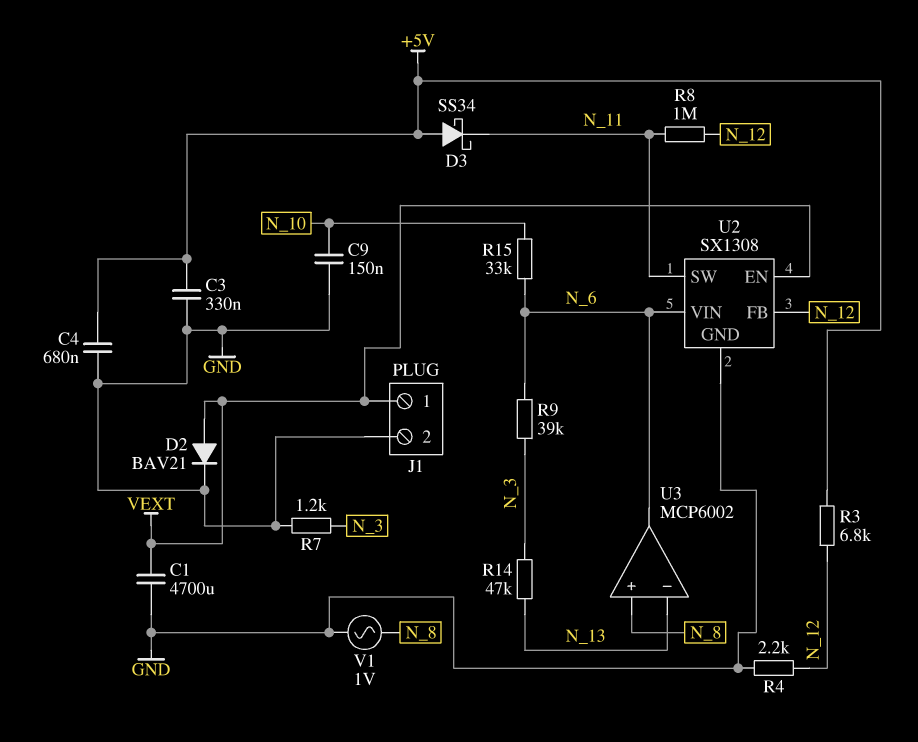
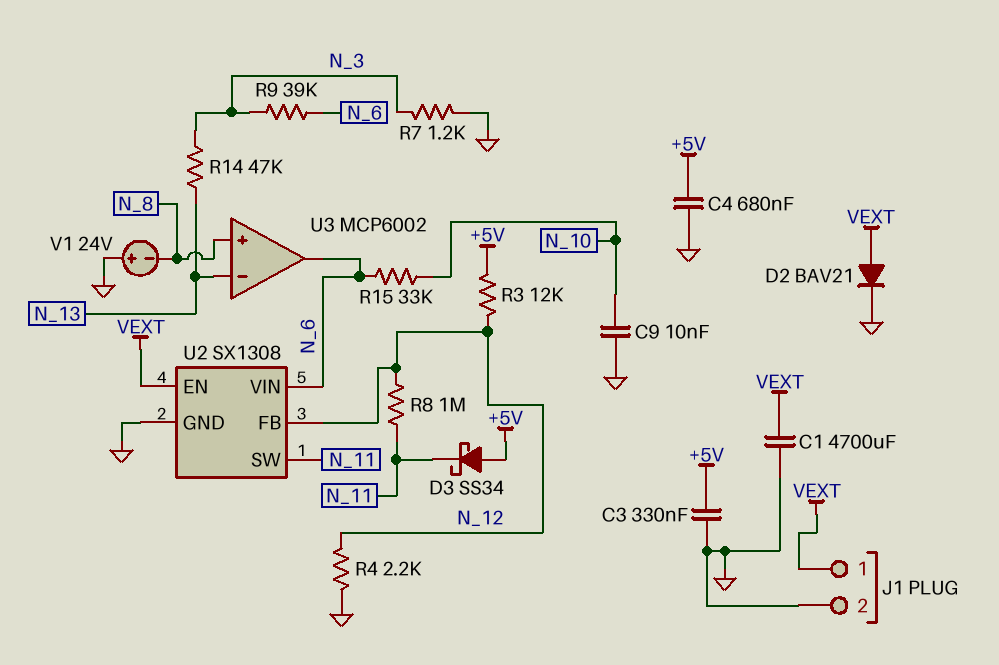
C9: 150nF (GND, N_10) -> 10nF (GND, N_10)
R3: 6.8k (+5V, N_12) -> 12k (+5V, N_12)
V1: AC 1V (GND, N_8) -> 24V (plus GND, minus N_8)

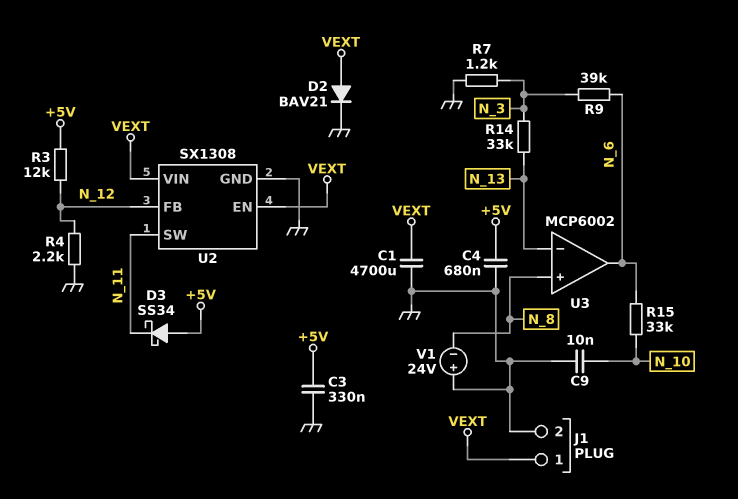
R8: 1M (N_11, N_12) -> none
R14: 47k (N_3, N_13) -> 33k (N_3, N_13)
U2 pin VIN: N_6 -> VEXT

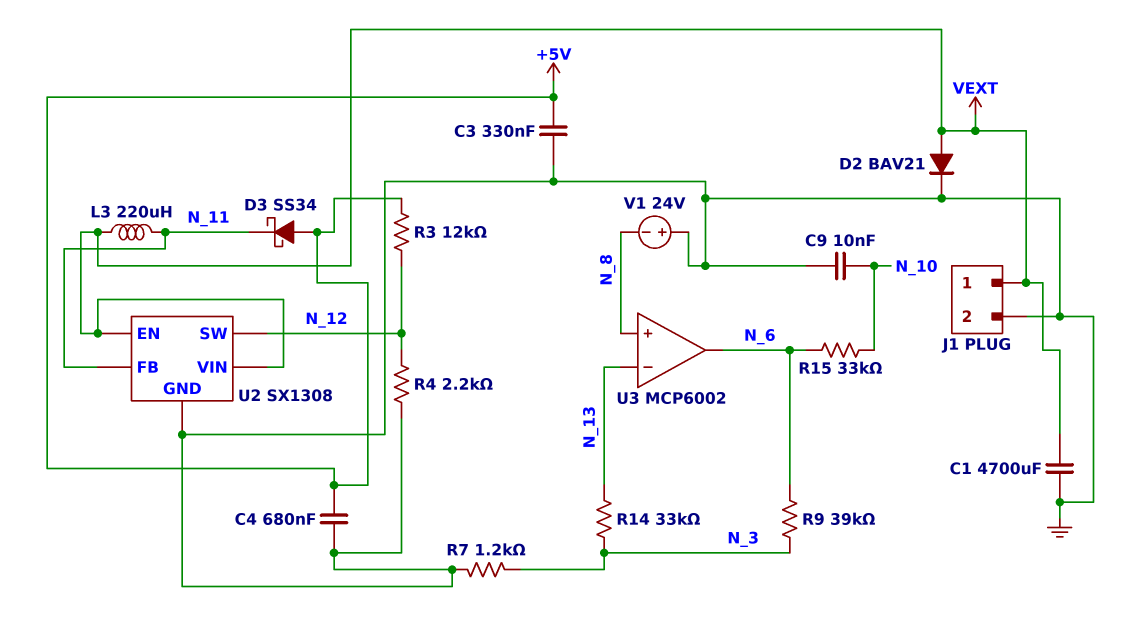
L3: none -> 220uH (N_11, VEXT)
U2 pin FB: N_12 -> N_11
U2 pin SW: N_11 -> N_12

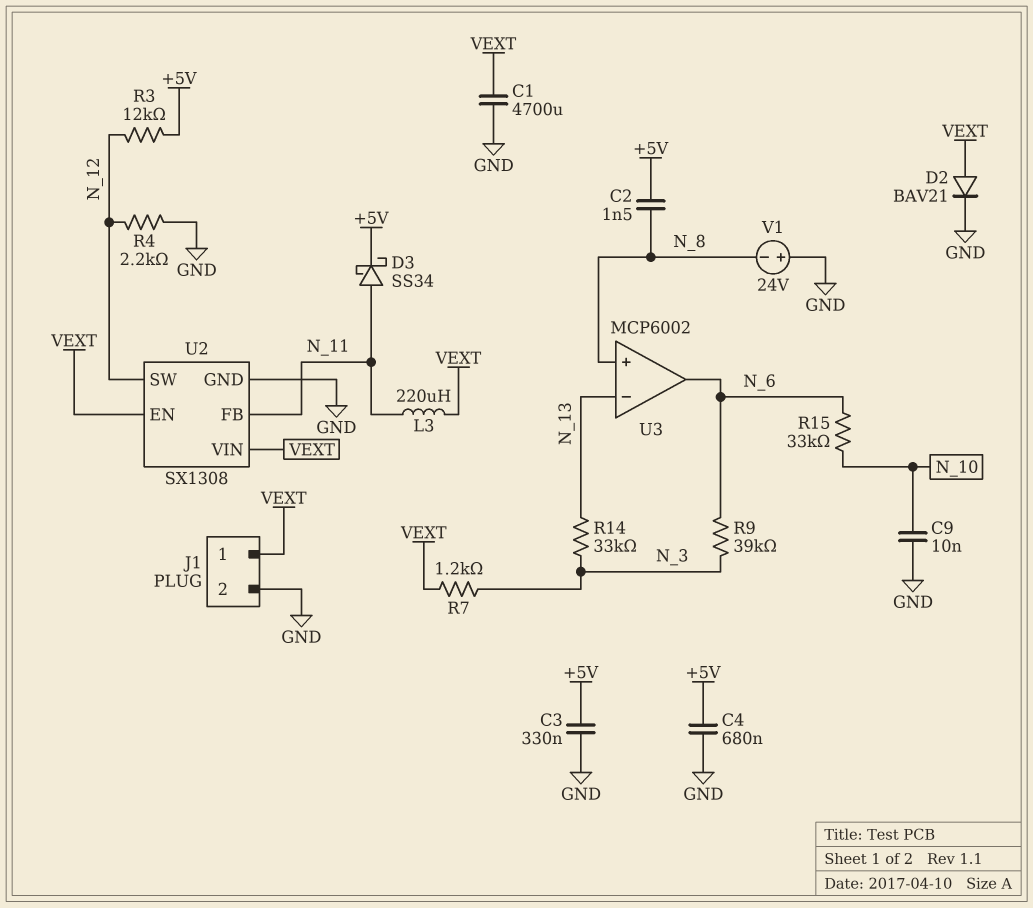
C2: none -> 1.5nF (+5V, N_8)
D3: schottky SS34 (A +5V, K N_11) -> schottky SS34 (A N_11, K +5V)
R7: 1.2k (GND, N_3) -> 1.2k (N_3, VEXT)

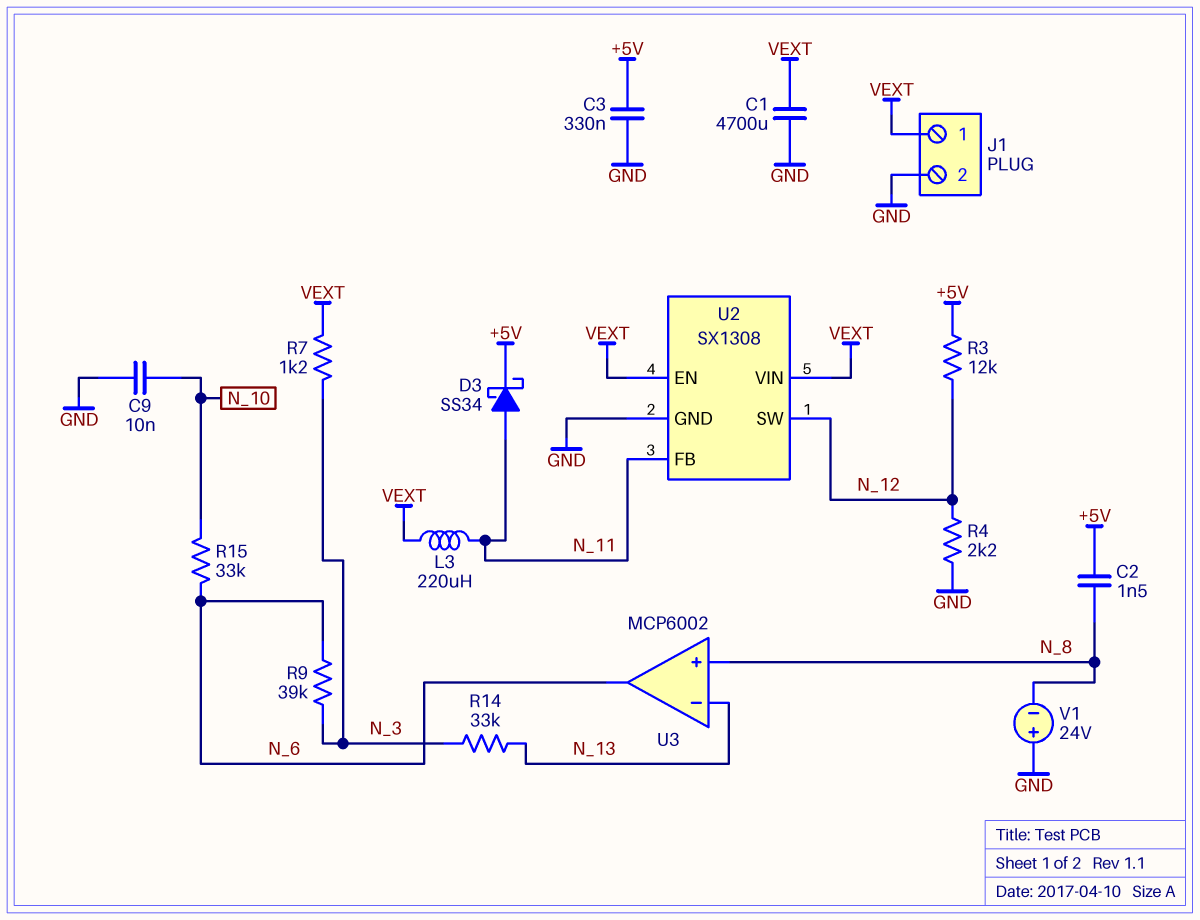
C4: 680nF (+5V, GND) -> none
D2: diode BAV21 (A VEXT, K GND) -> none

